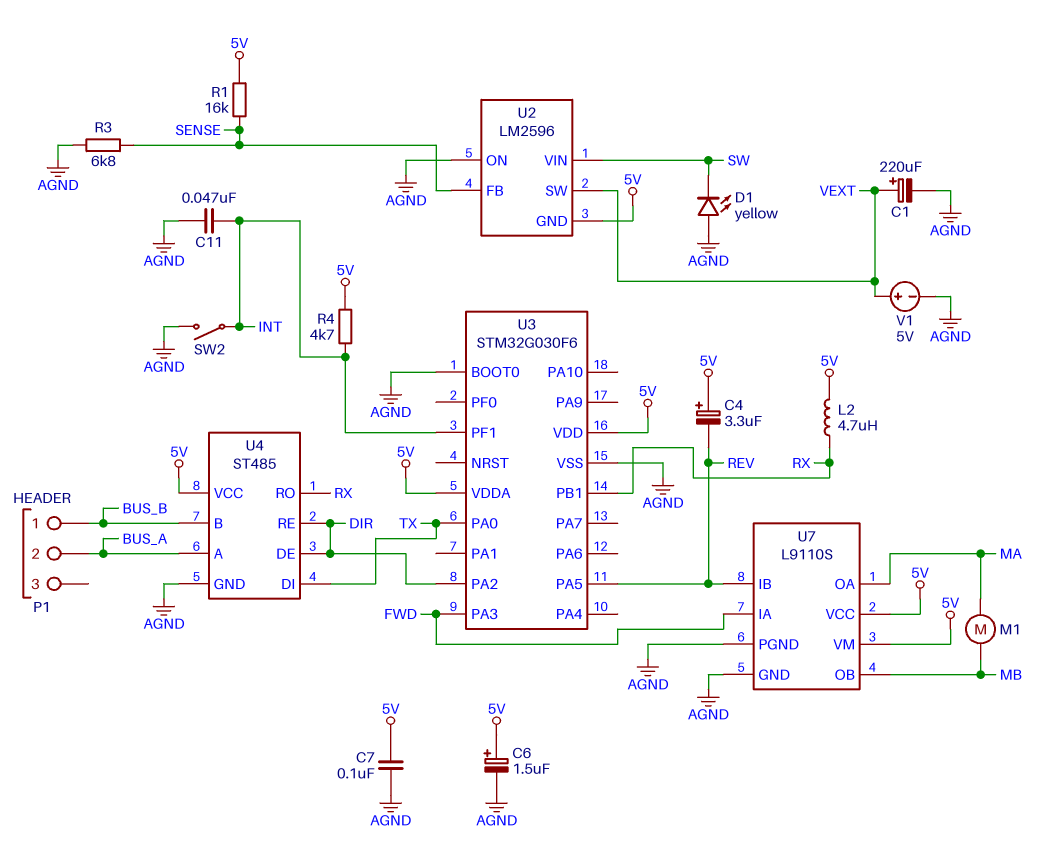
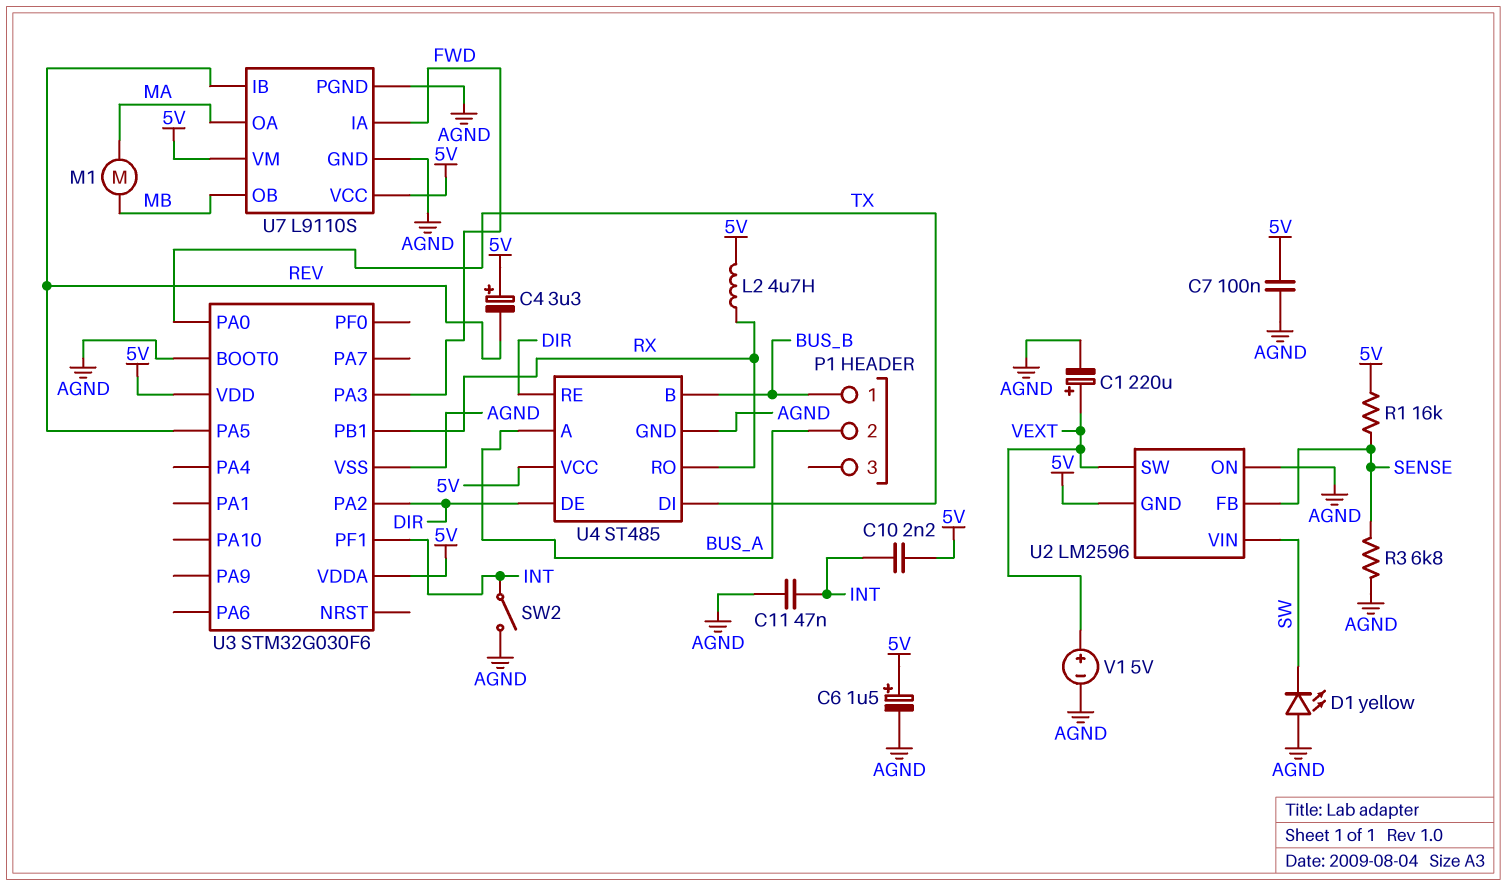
C10: none -> 2.2nF (5V, INT)
R4: 4.7k (5V, INT) -> none

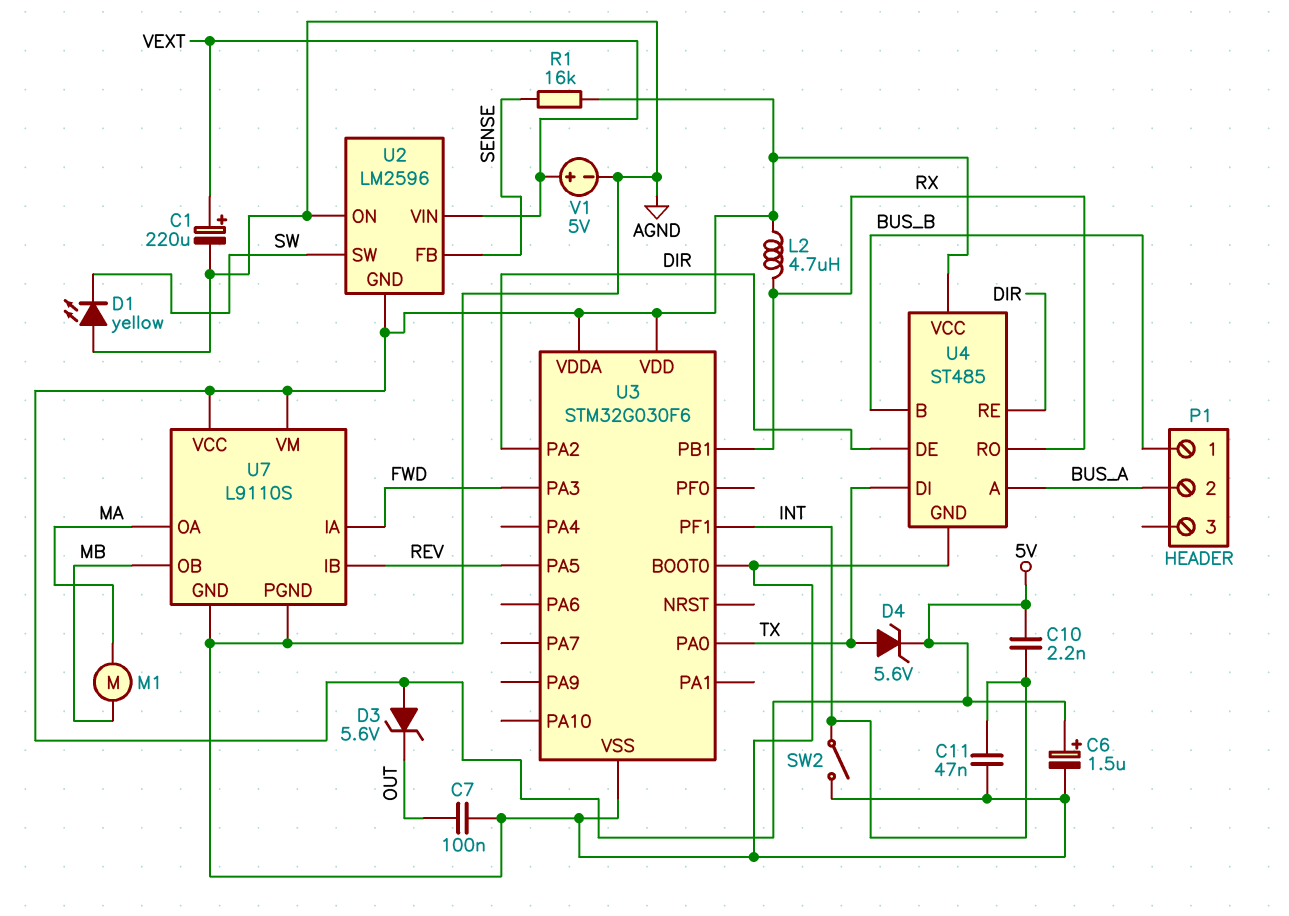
C4: 3.3uF (plus 5V, minus REV) -> none
C7: 100nF (5V, AGND) -> 100nF (AGND, OUT)
D3: none -> zener 5.6V (A 5V, K OUT)
D4: none -> zener 5.6V (A TX, K 5V)
R3: 6.8k (AGND, SENSE) -> none
U2 pin SW: VEXT -> SW
U2 pin VIN: SW -> VEXT

